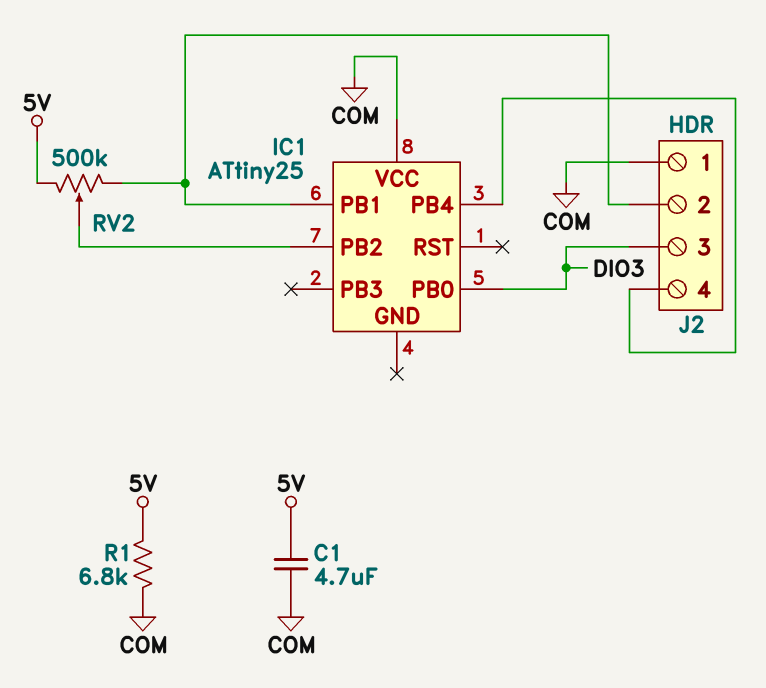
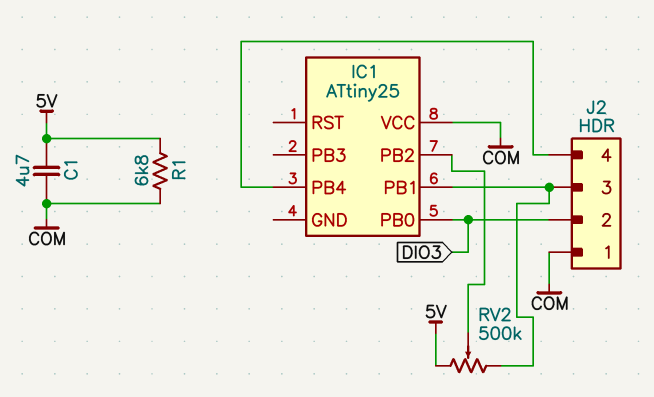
J2 pin 2: IC1/PB1 -> DIO3
J2 pin 3: DIO3 -> IC1/PB1

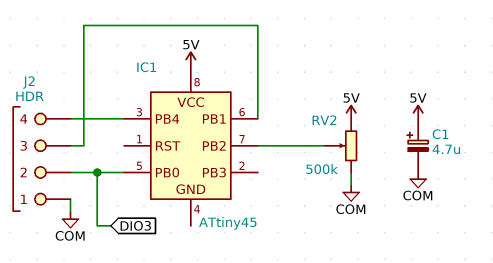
C1: 4.7uF (5V, COM) -> 4.7uF (plus 5V, minus COM)
IC1: ATtiny25 -> ATtiny45
IC1 pin VCC: COM -> 5V
R1: 6.8k (5V, COM) -> none
RV2: 500k (5V, IC1/PB1, wiper IC1/PB2) -> 500k (5V, COM, wiper IC1/PB2)

